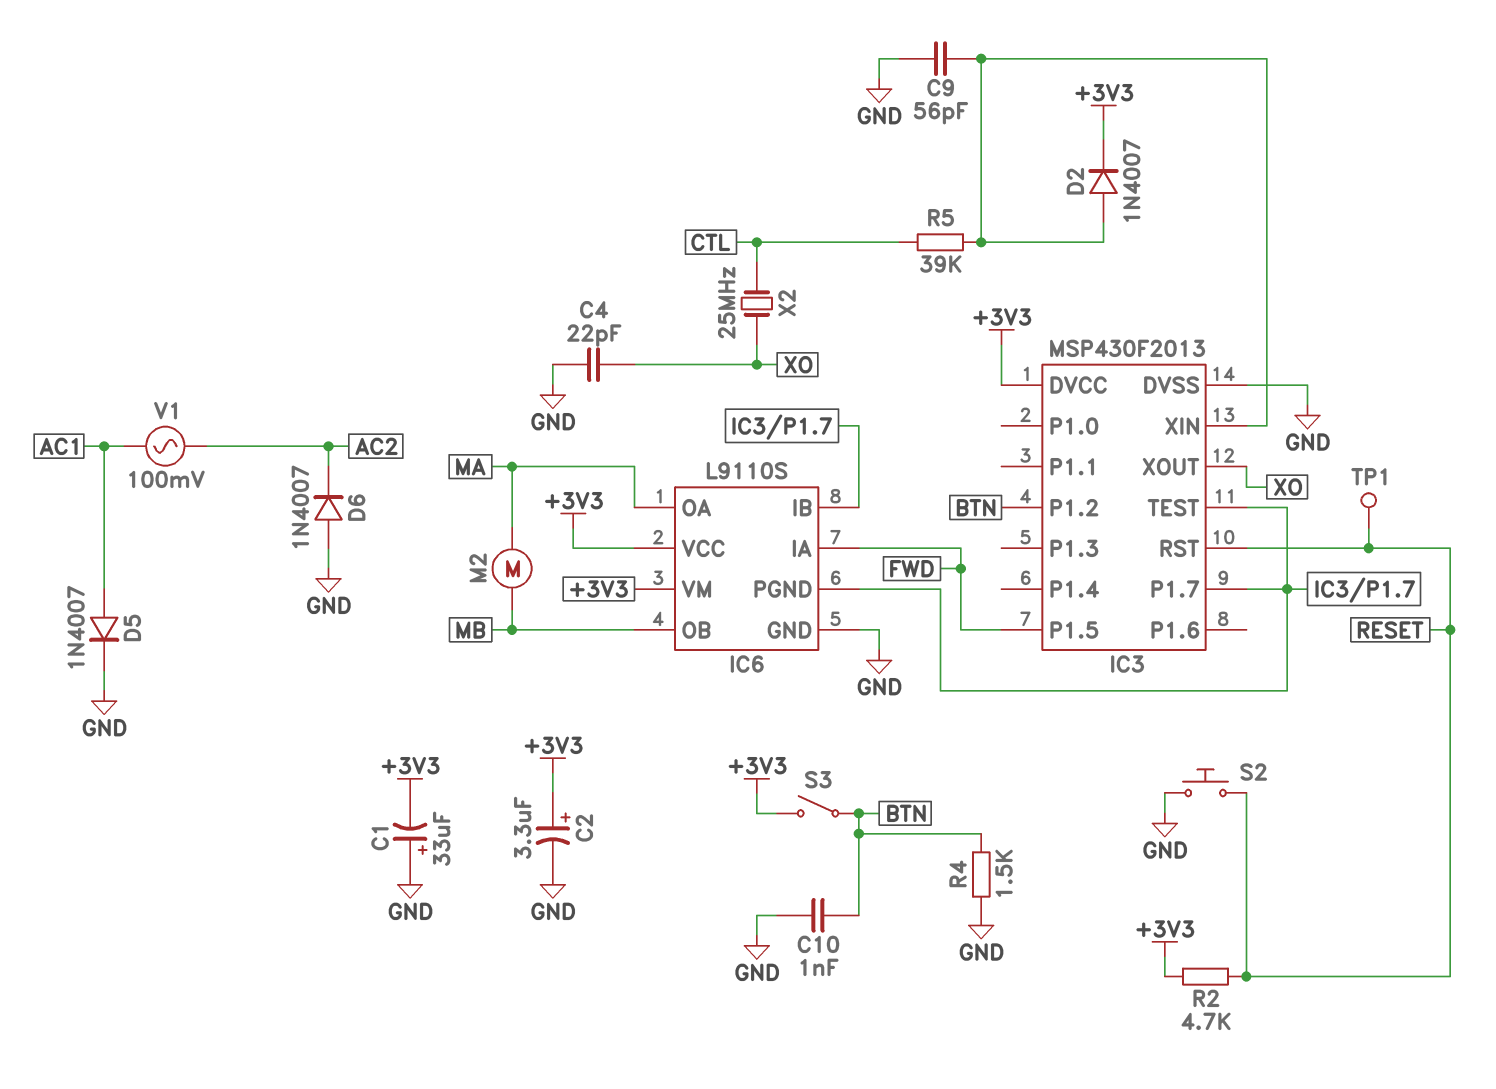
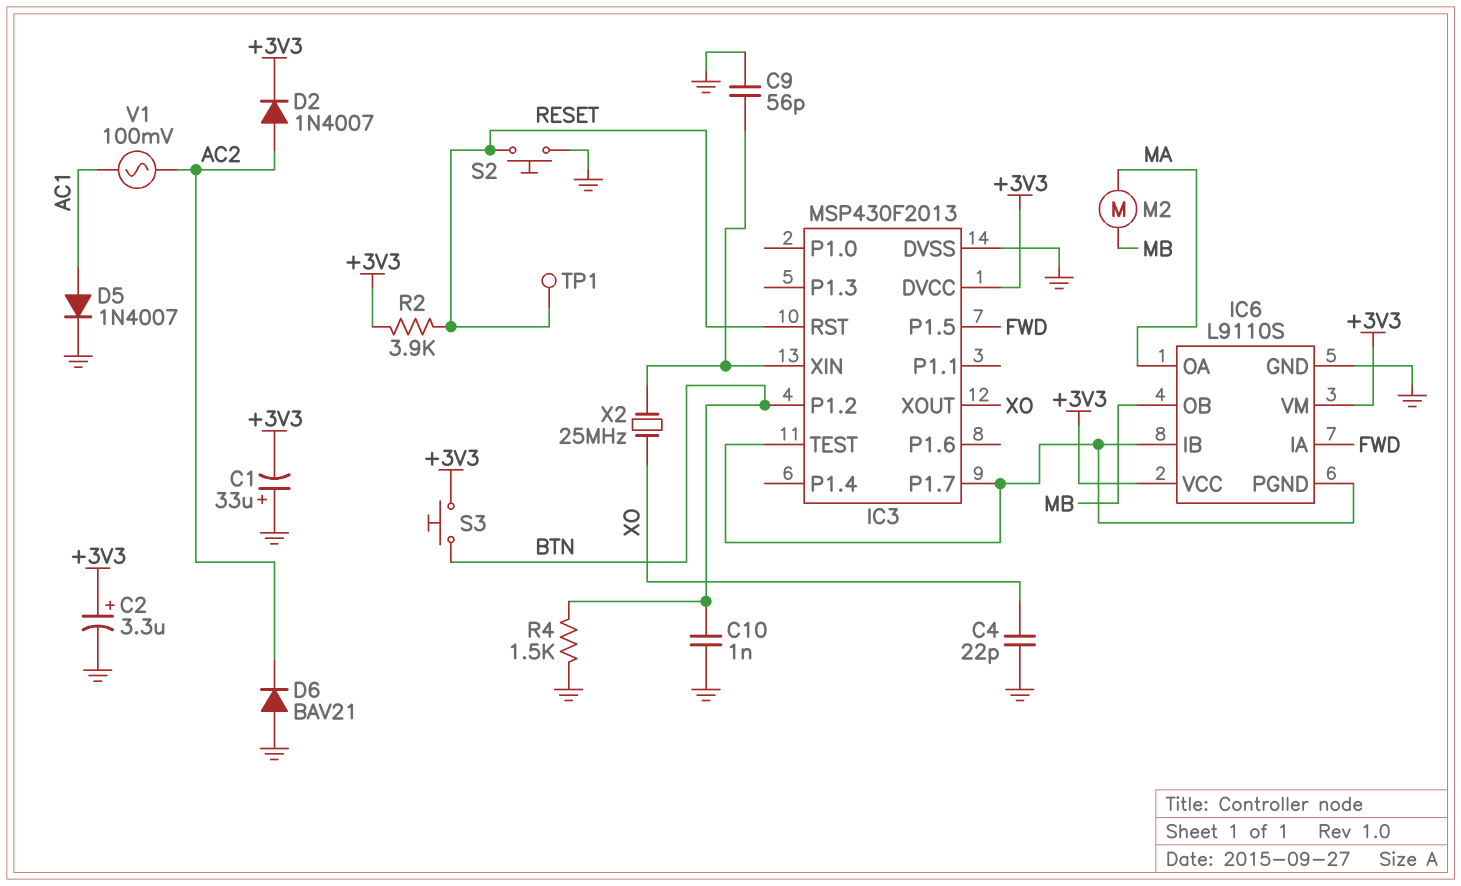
D2: diode 1N4007 (A IC3/XIN, K +3V3) -> diode 1N4007 (A AC2, K +3V3)
D6: diode 1N4007 (A GND, K AC2) -> diode BAV21 (A GND, K AC2)
R2: 4.7k (+3V3, RESET) -> 3.9k (+3V3, RESET)
R5: 39k (CTL, IC3/XIN) -> none
S3: switch (+3V3, BTN) -> button (+3V3, BTN)
X2: 25MHz (CTL, XO) -> 25MHz (IC3/XIN, XO)

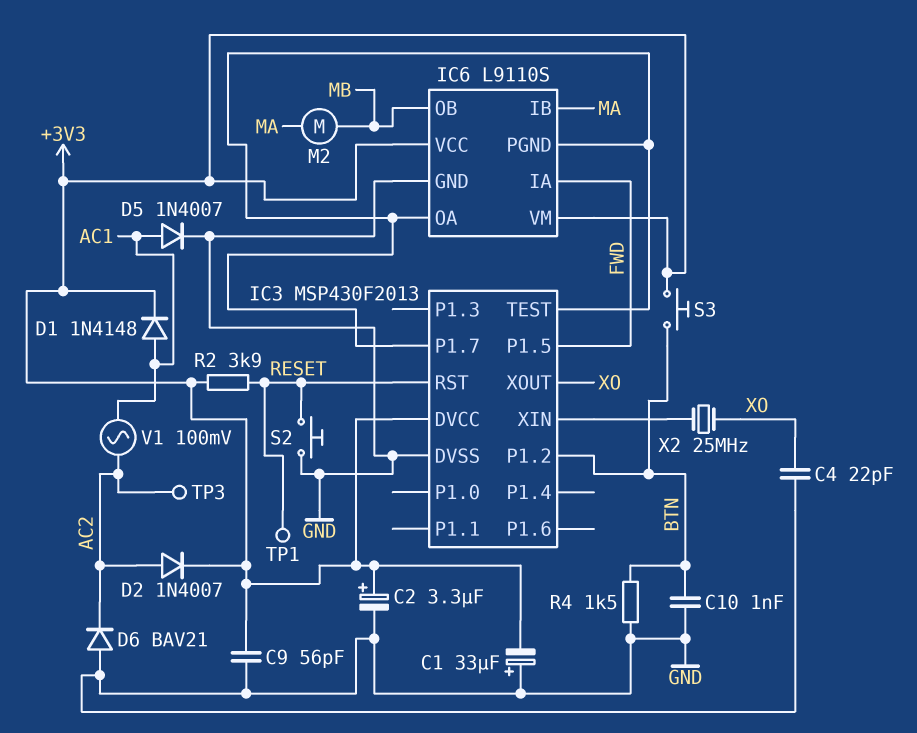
C9: 56pF (GND, IC3/XIN) -> 56pF (+3V3, GND)
D1: none -> diode 1N4148 (A AC1, K +3V3)
IC6 pin IB: IC3/P1.7 -> MA
IC6 pin OA: MA -> IC3/P1.7
TP3: none -> test point (AC2)

